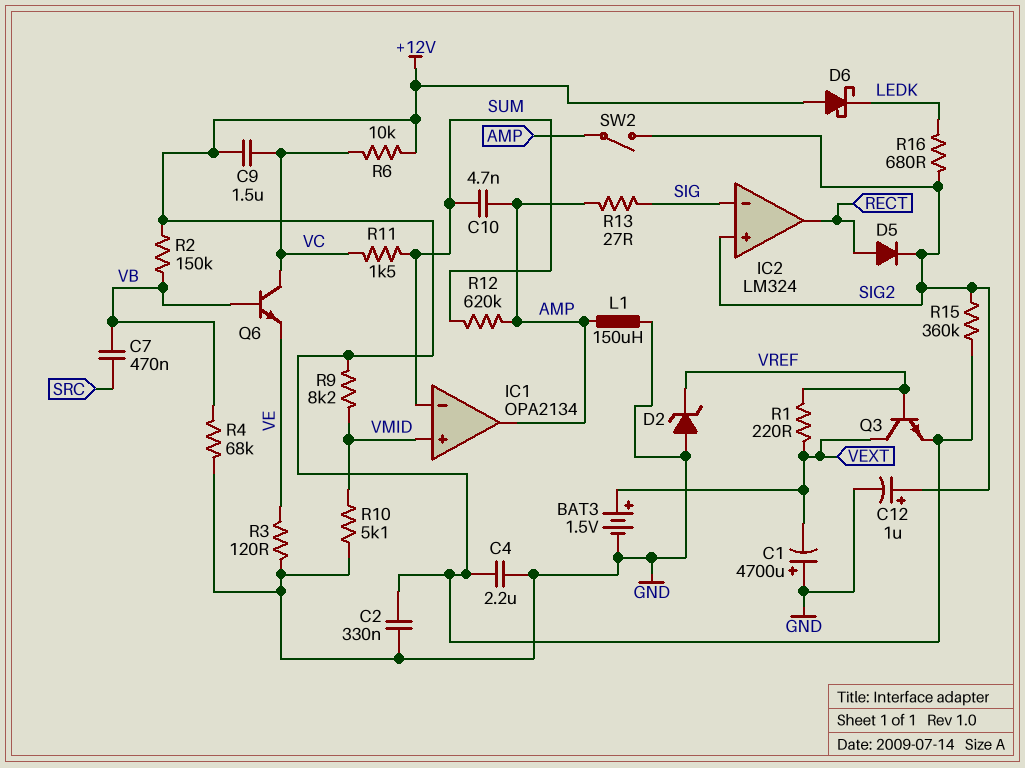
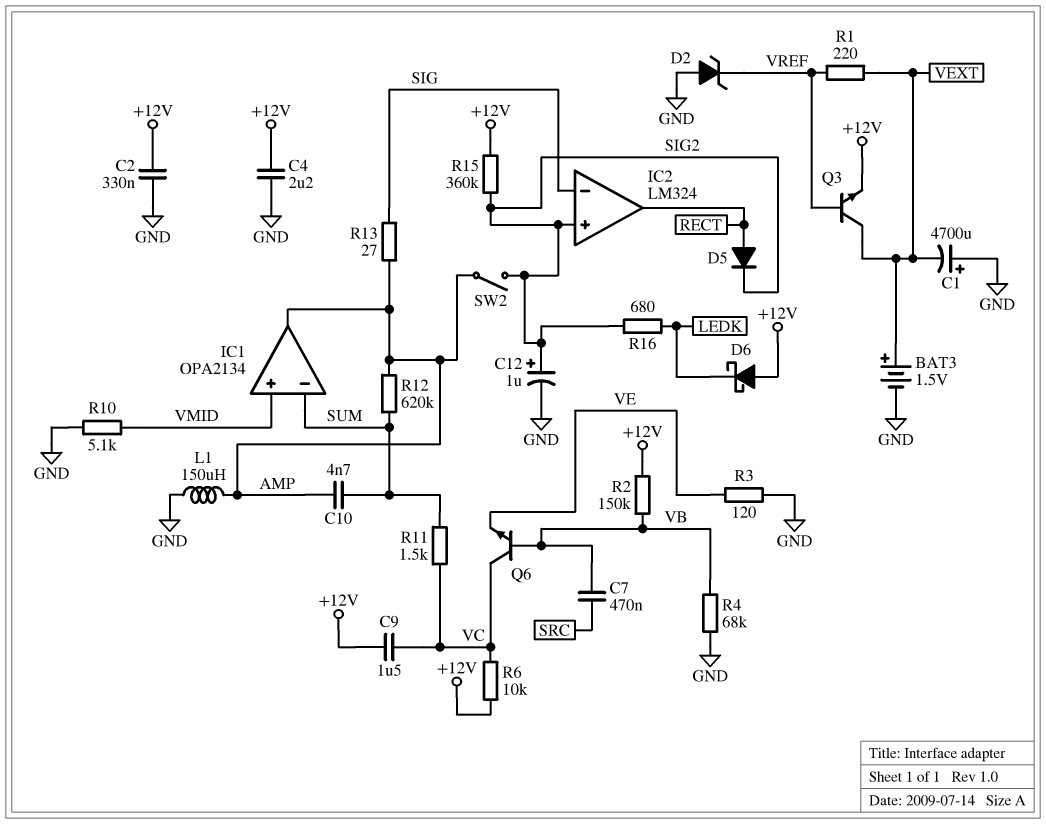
R9: 8.2k (+12V, VMID) -> none

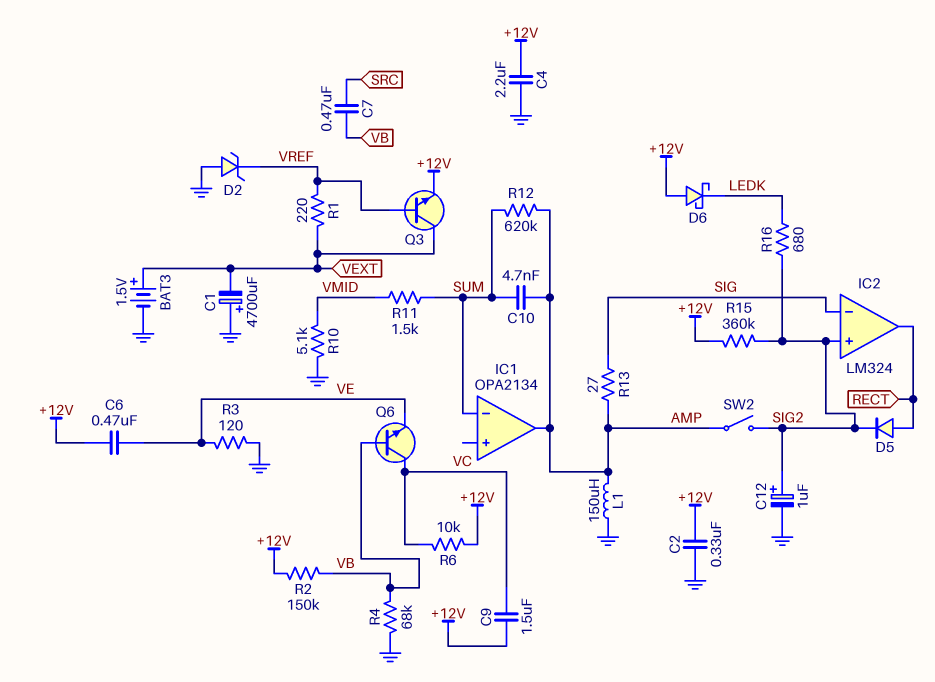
C6: none -> 470nF (+12V, VE)
IC1 pin in+: VMID -> none
R11: 1.5k (SUM, VC) -> 1.5k (SUM, VMID)

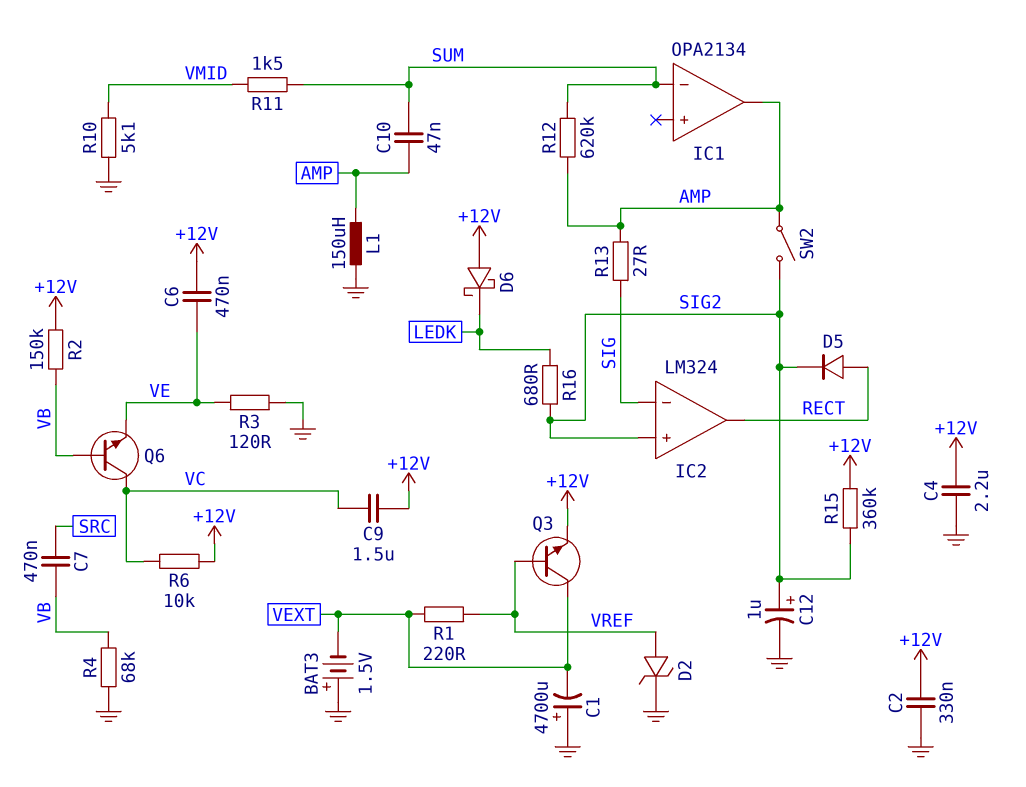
BAT3: 1.5V (plus VEXT, minus GND) -> 1.5V (plus GND, minus VEXT)
C10: 4.7nF (AMP, SUM) -> 47nF (AMP, SUM)
D2: zener (A GND, K VREF) -> zener (A VREF, K GND)

